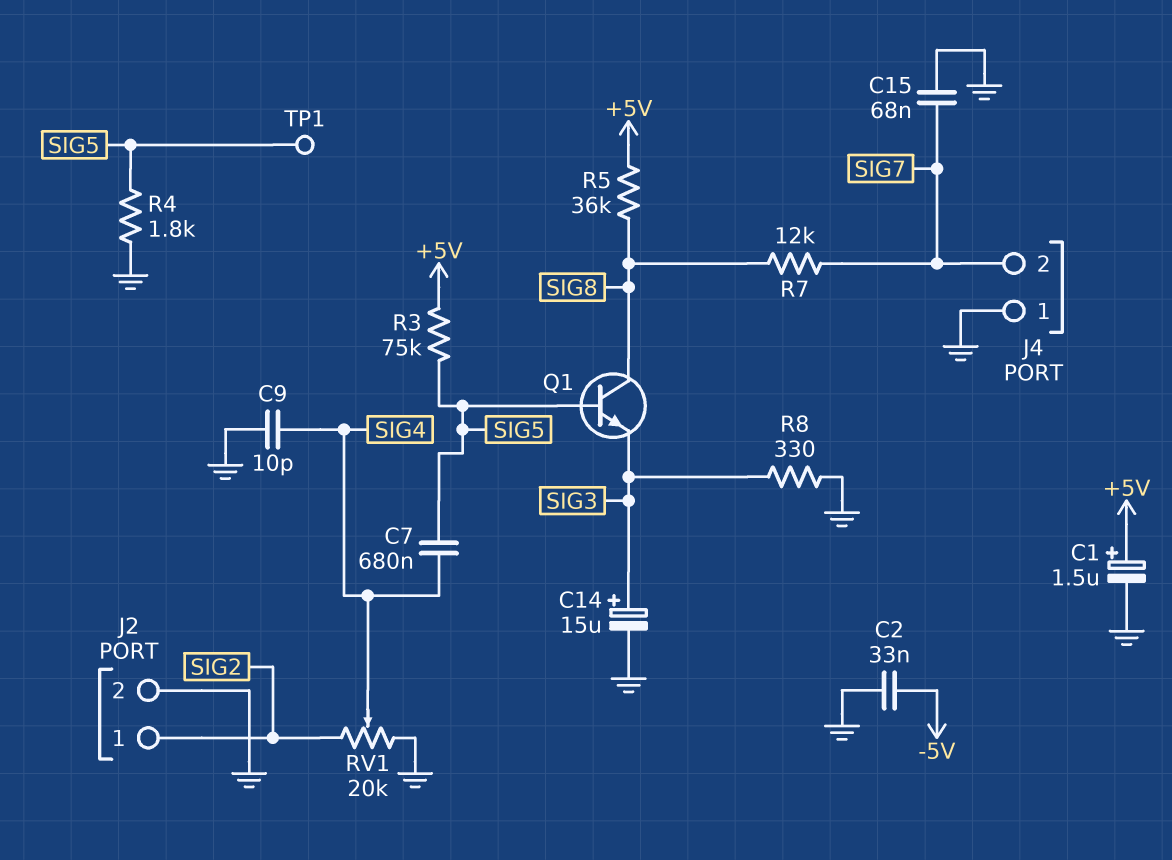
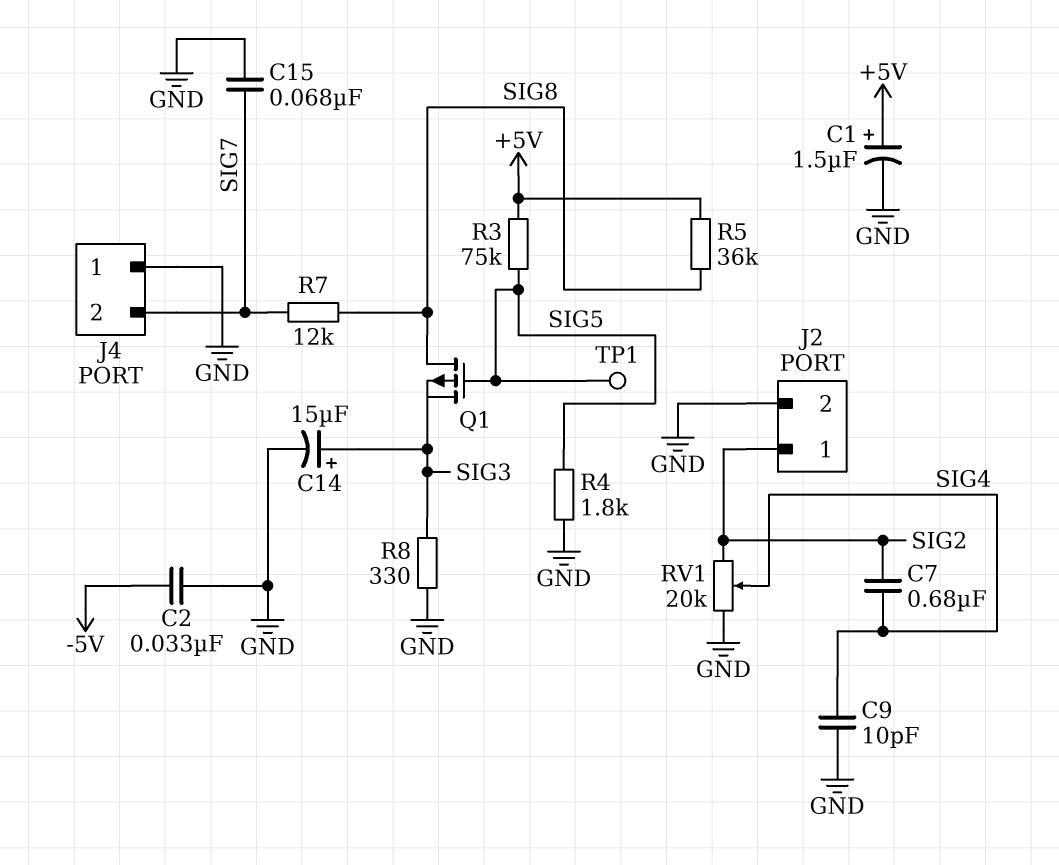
C7: 680nF (SIG4, SIG5) -> 680nF (SIG2, SIG4)
Q1: NPN (B SIG5, C SIG8, E SIG3) -> PMOS (G SIG5, D SIG8, S SIG3)

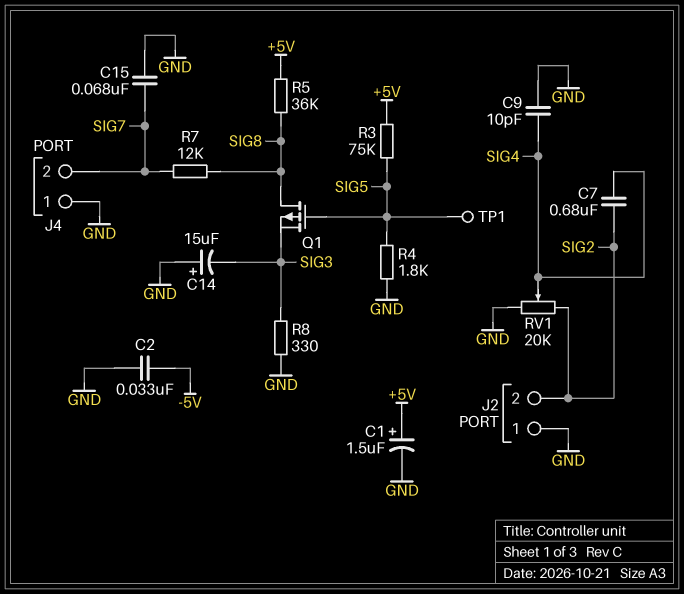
C14: 15uF (plus SIG3, minus GND) -> 15uF (plus GND, minus SIG3)
J2 pin 1: SIG2 -> GND
J2 pin 2: GND -> SIG2

